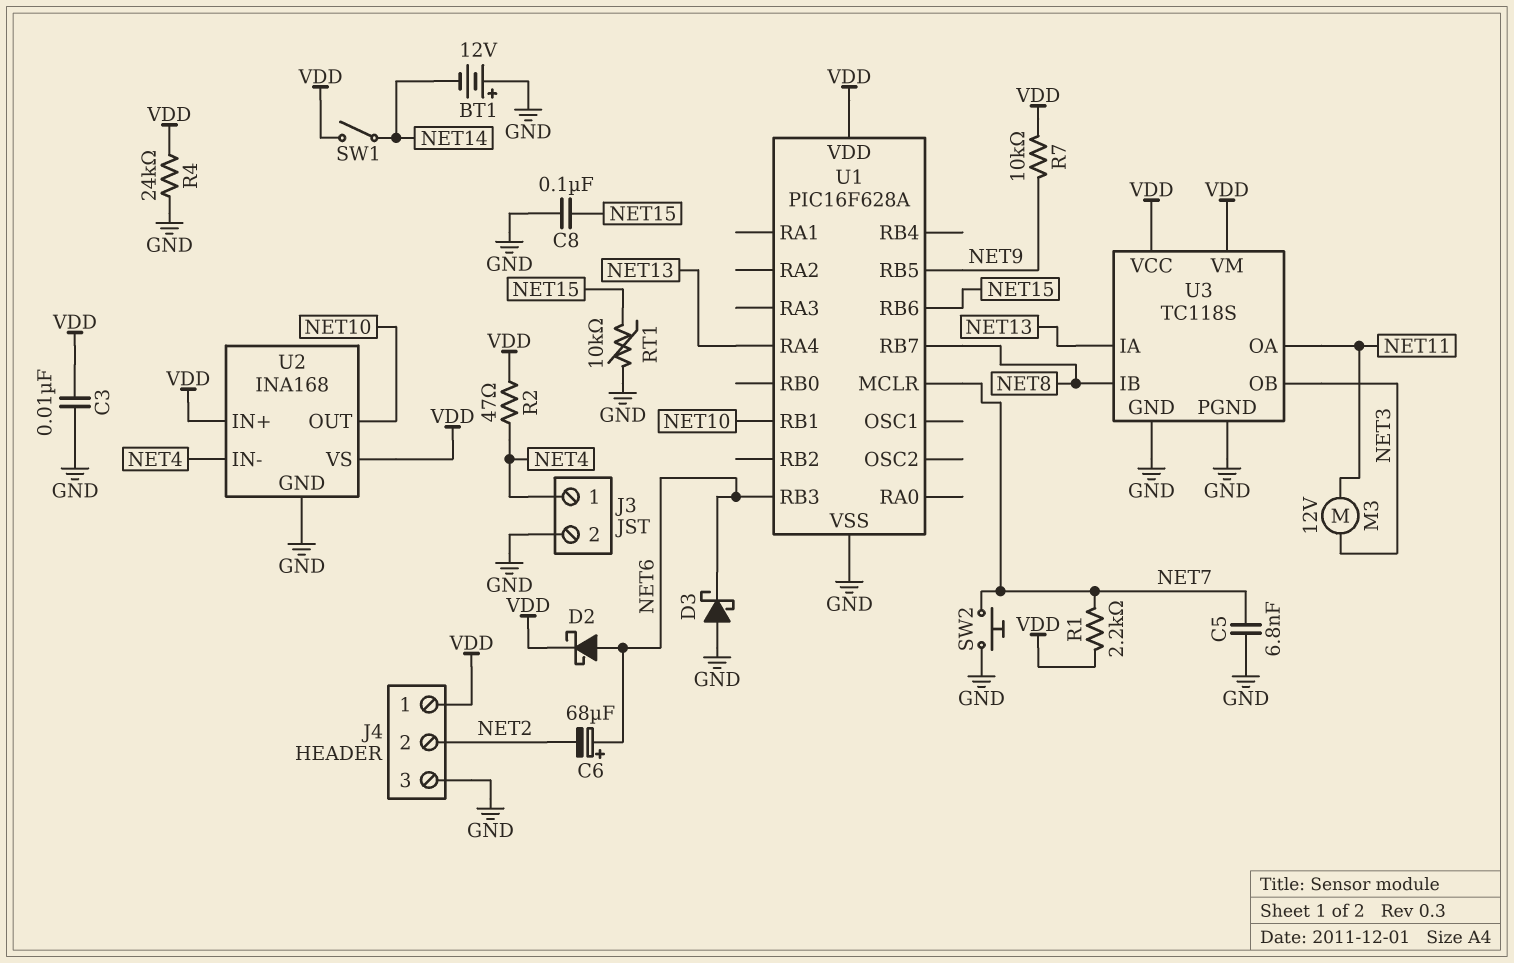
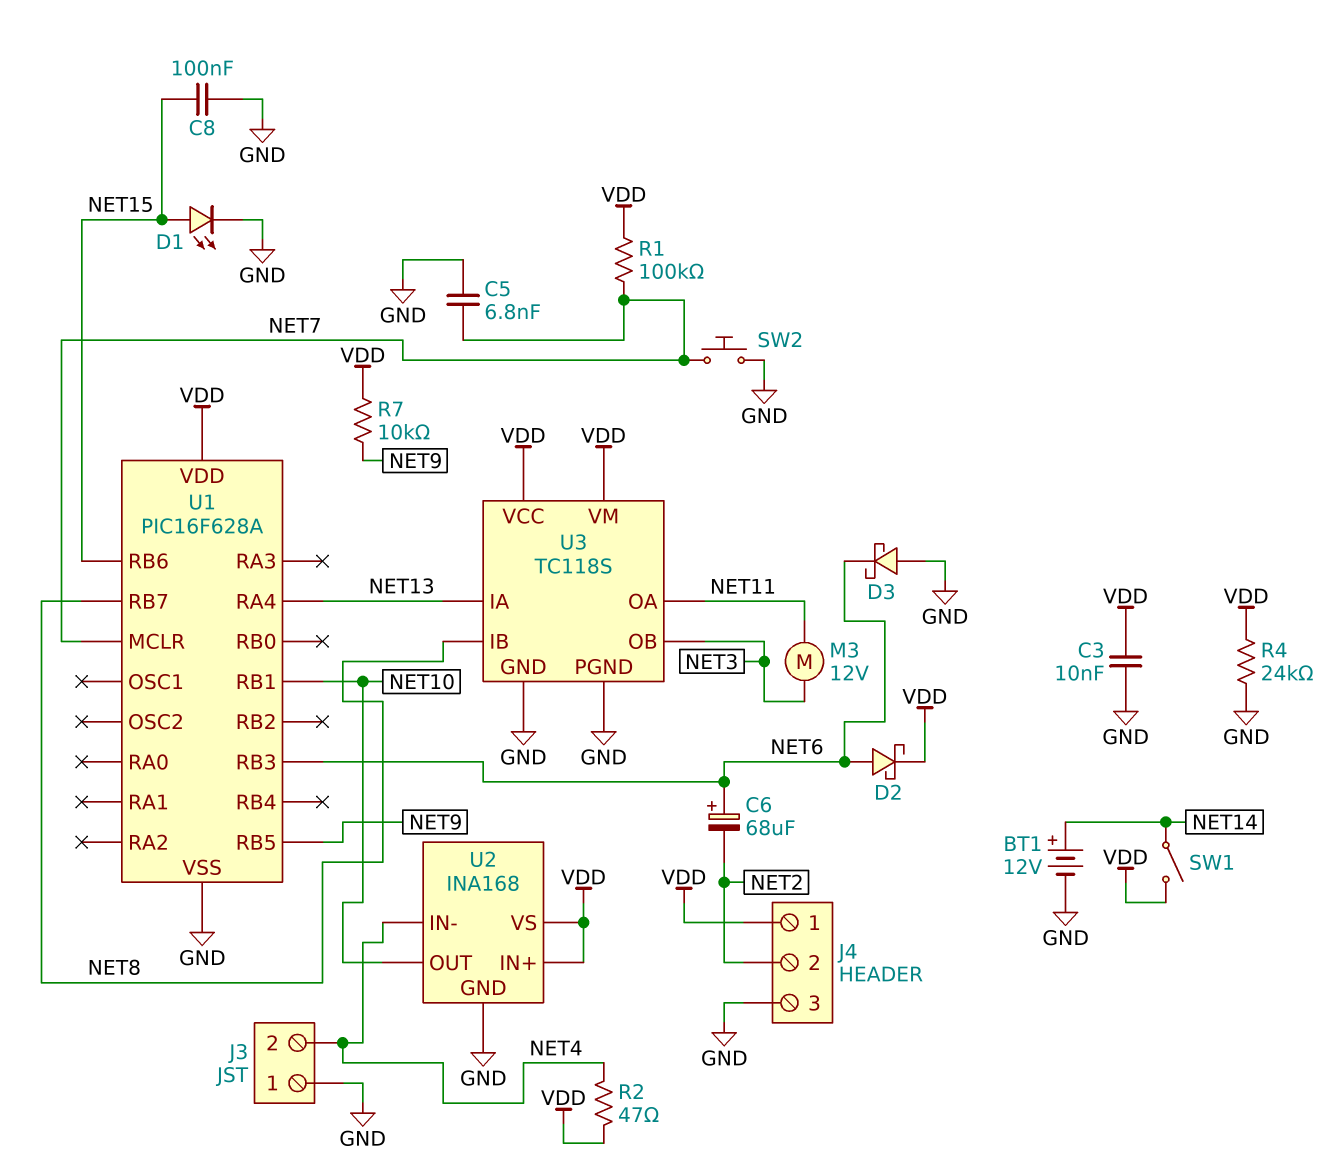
BT1: 12V (plus GND, minus NET14) -> 12V (plus NET14, minus GND)
D1: none -> LED (A NET15, K GND)
J3 pin 1: NET4 -> GND
J3 pin 2: GND -> NET4
R1: 2.2k (NET7, VDD) -> 100k (NET7, VDD)
RT1: 10k (GND, NET15) -> none

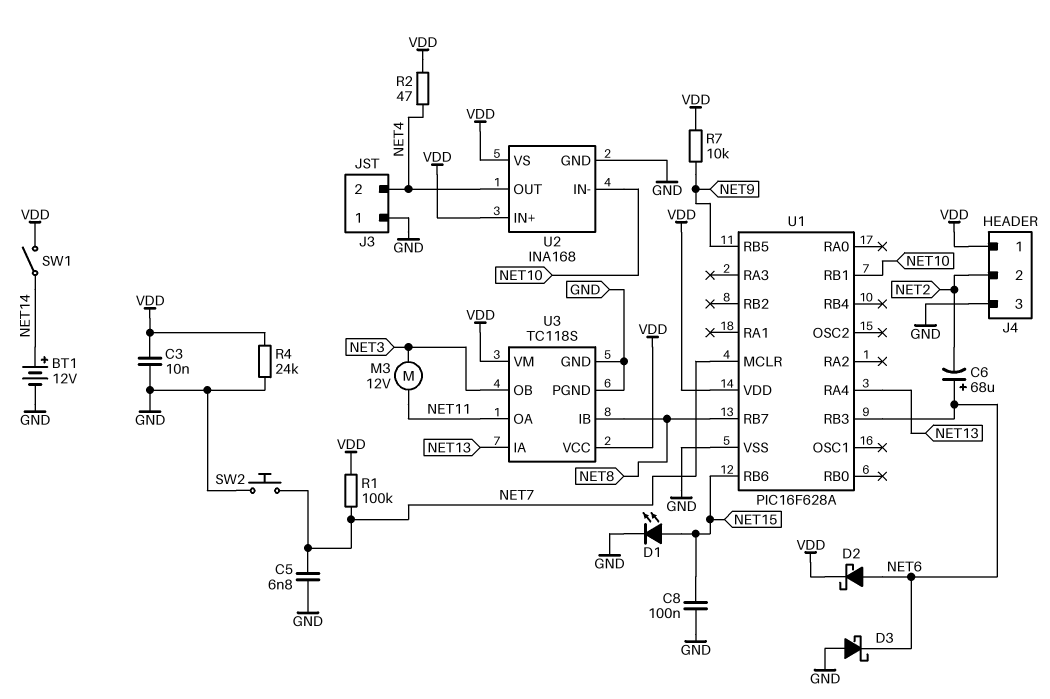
U2 pin IN-: NET4 -> NET10
U2 pin OUT: NET10 -> NET4

